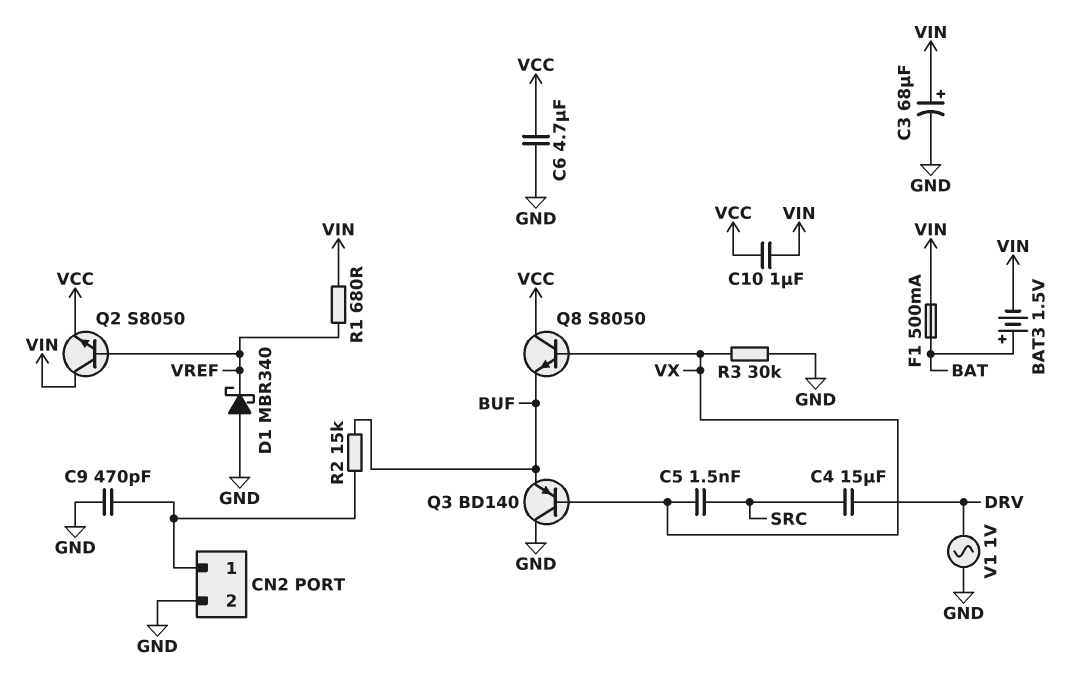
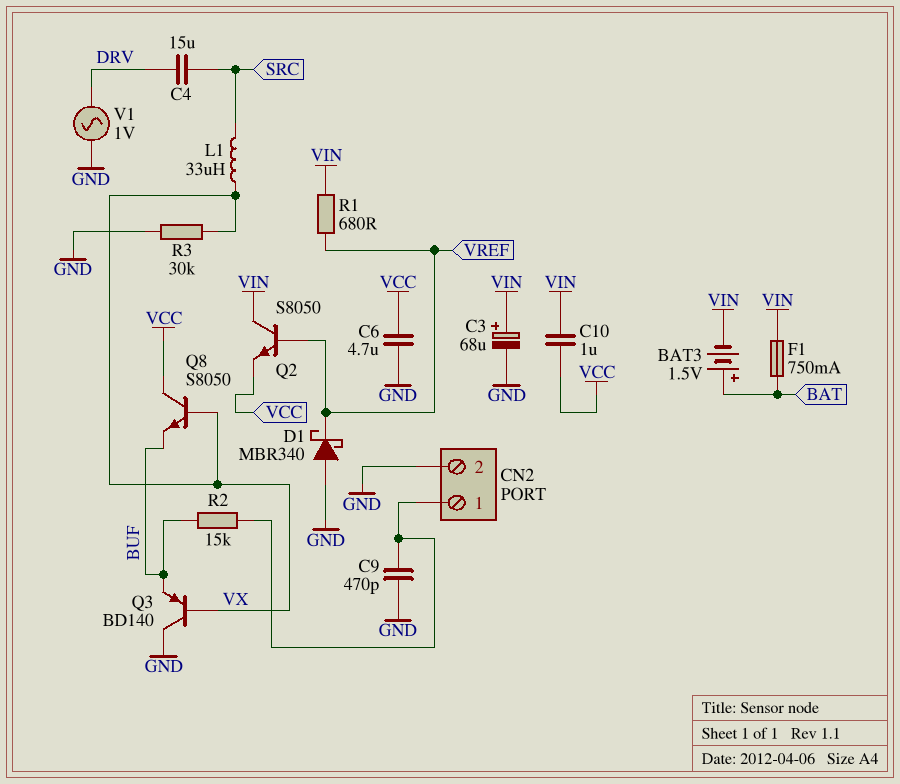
C5: 1.5nF (SRC, VX) -> none
F1: 500mA (BAT, VIN) -> 750mA (BAT, VIN)
L1: none -> 33uH (SRC, VX)

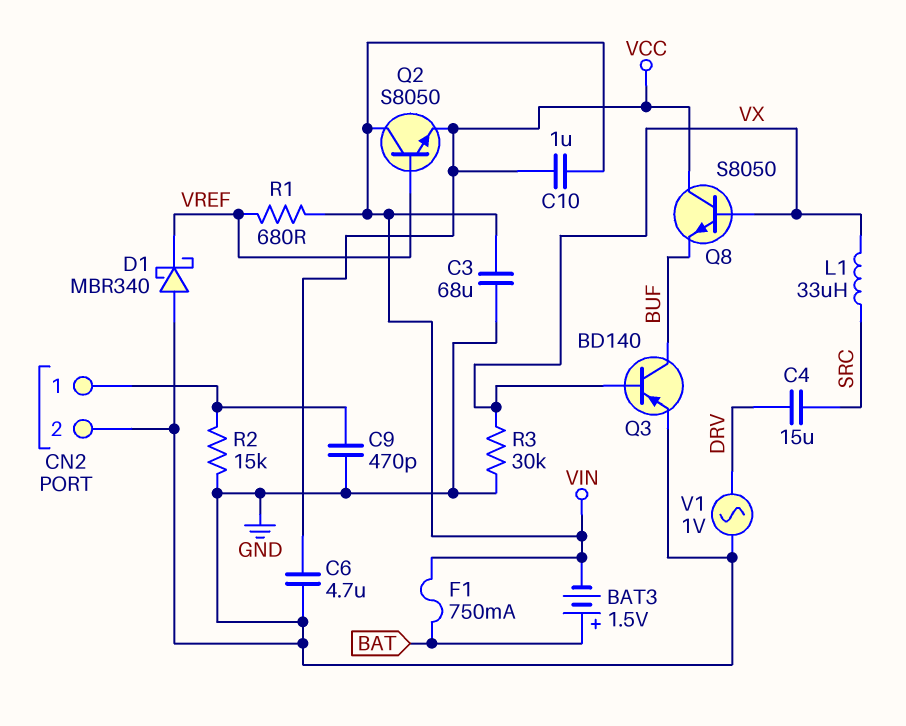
C3: 68uF (plus VIN, minus GND) -> 68uF (GND, VIN)
Q3: PNP BD140 (B VX, C GND, E BUF) -> PNP BD140 (B VX, C BUF, E GND)
R2: 15k (BUF, CN2/1) -> 15k (CN2/1, GND)

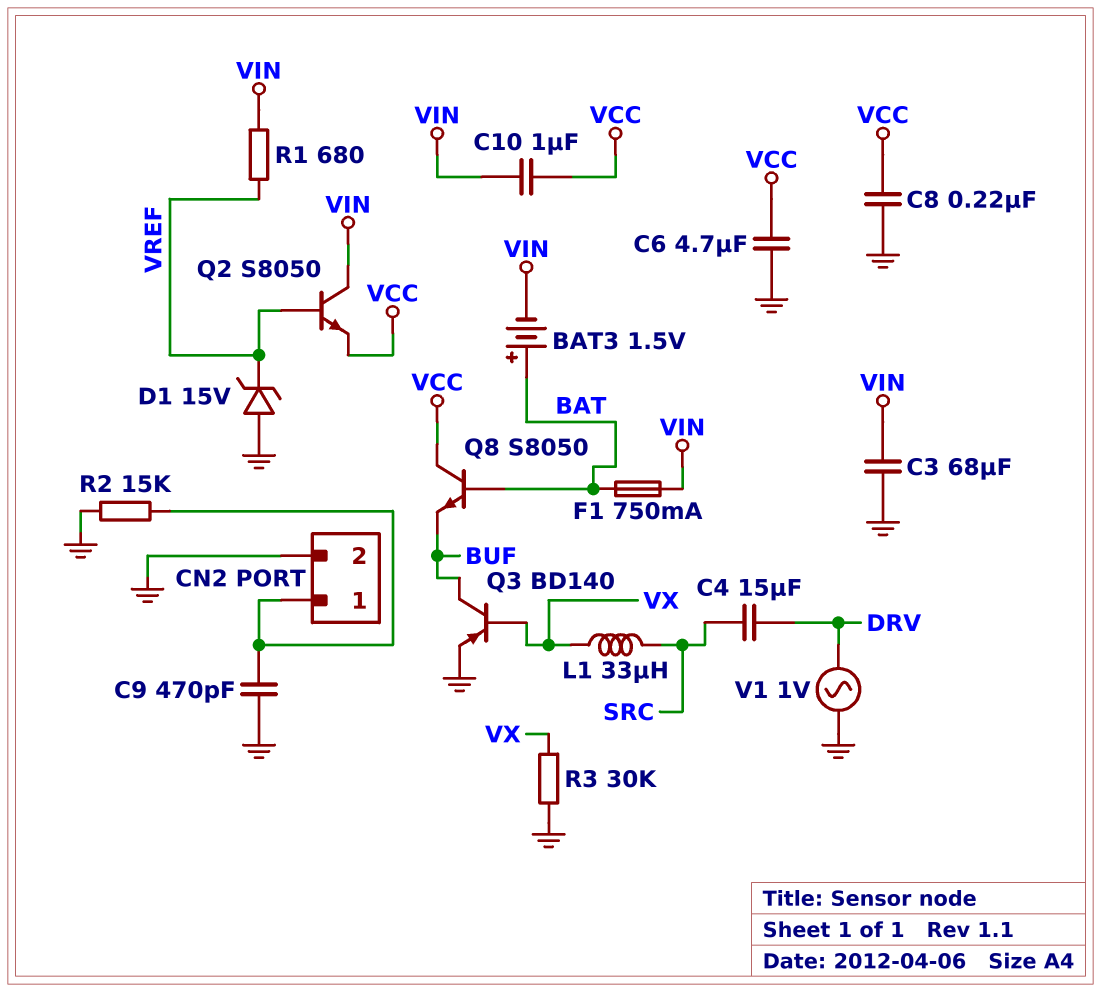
C8: none -> 220nF (GND, VCC)
D1: schottky MBR340 (A GND, K VREF) -> zener 15V (A GND, K VREF)
Q8: NPN S8050 (B VX, C VCC, E BUF) -> NPN S8050 (B BAT, C VCC, E BUF)

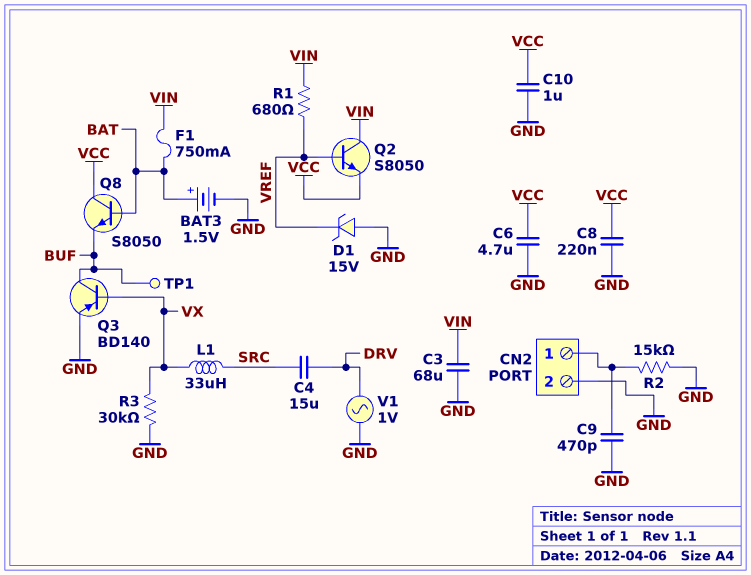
BAT3: 1.5V (plus BAT, minus VIN) -> 1.5V (plus BAT, minus GND)
C10: 1uF (VCC, VIN) -> 1uF (GND, VCC)
TP1: none -> test point (BUF)

